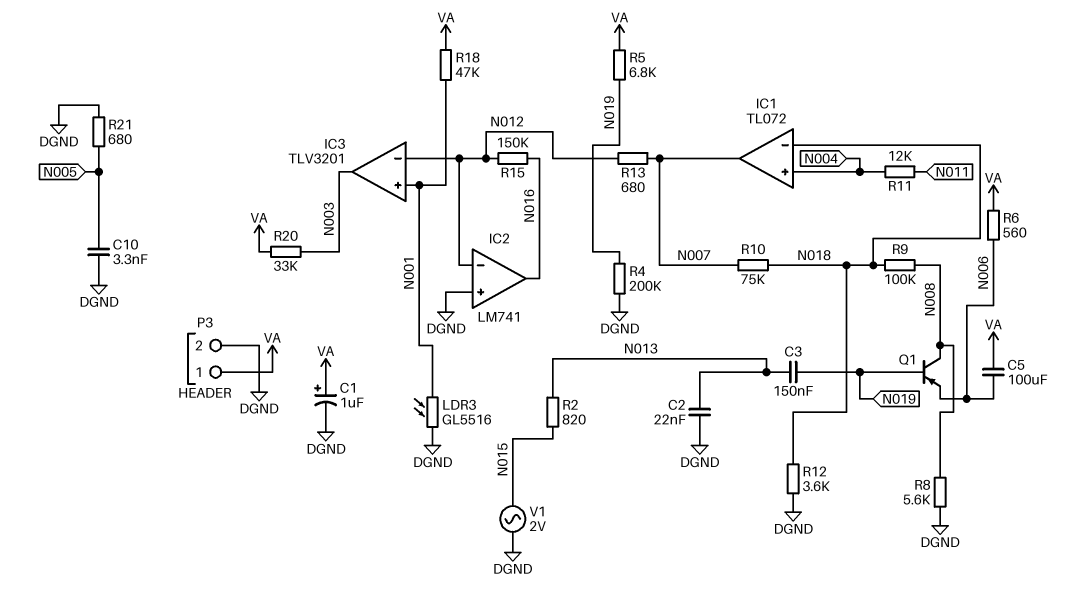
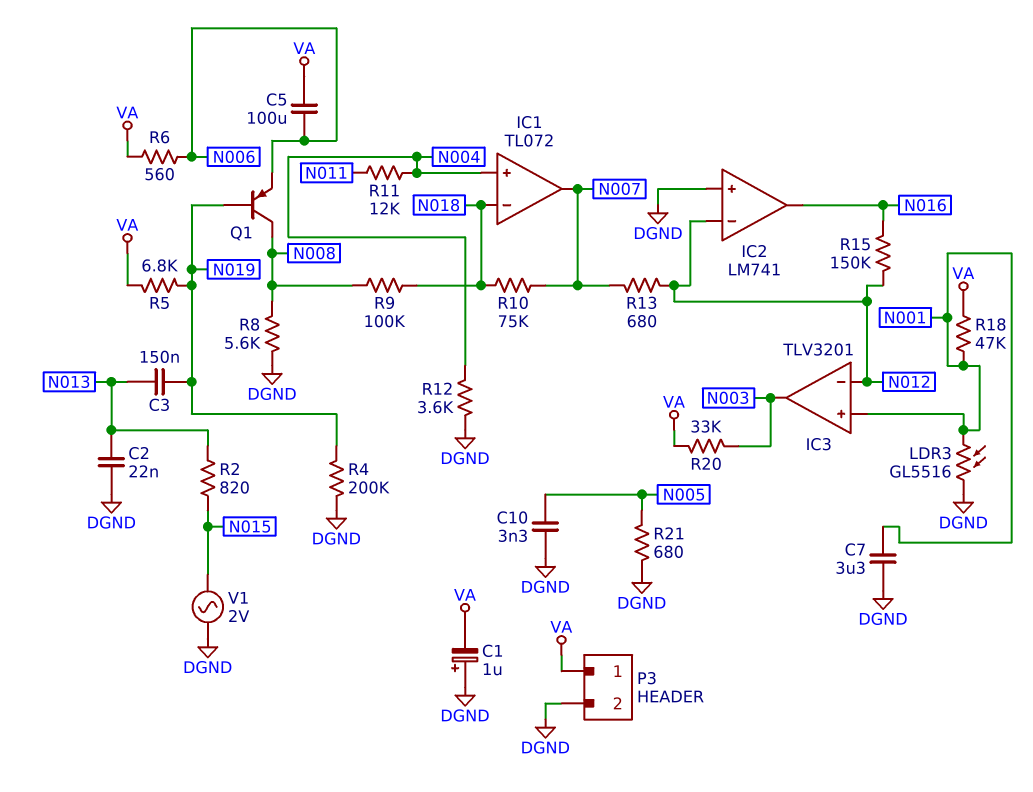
C1: 1uF (plus VA, minus DGND) -> 1uF (plus DGND, minus VA)
C7: none -> 3.3uF (DGND, N001)
R12: 3.6k (DGND, N018) -> 3.6k (DGND, N004)

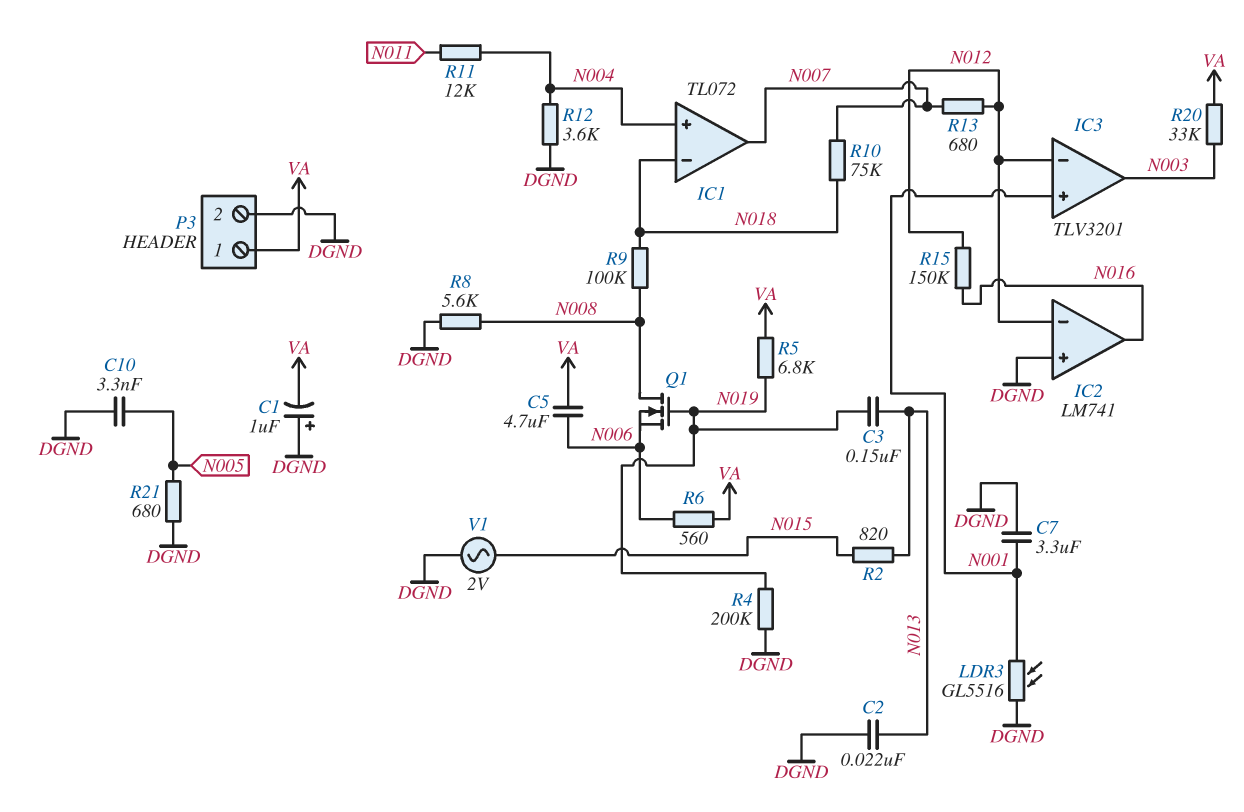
C5: 100uF (N006, VA) -> 4.7uF (N006, VA)
Q1: PNP (B N019, C N008, E N006) -> NMOS (G N019, D N008, S N006)
R18: 47k (N001, VA) -> none

